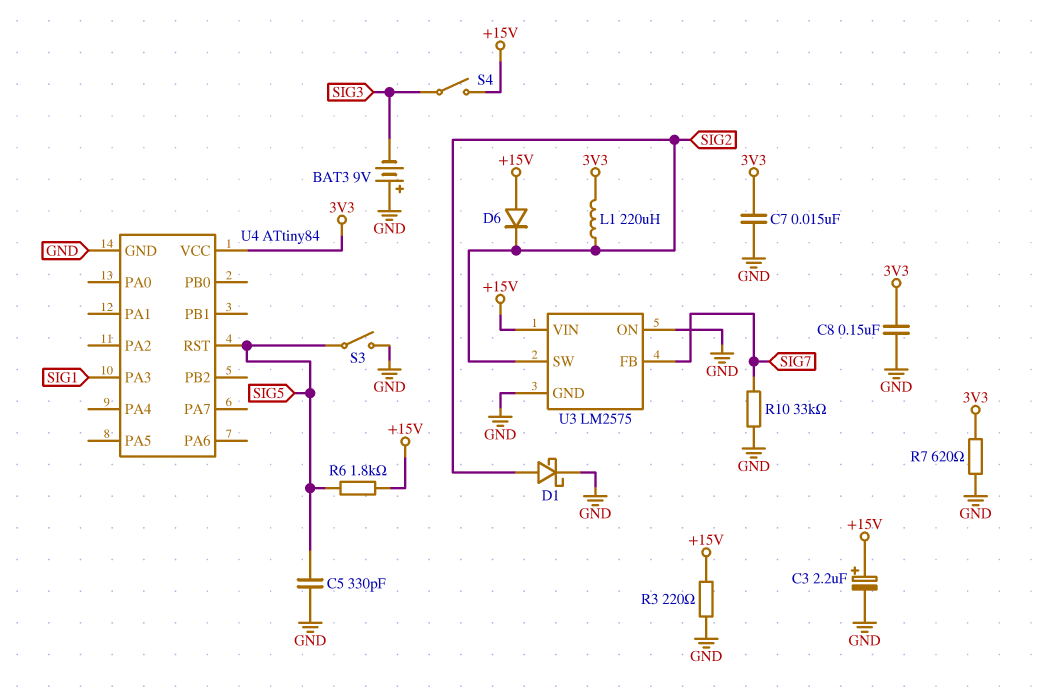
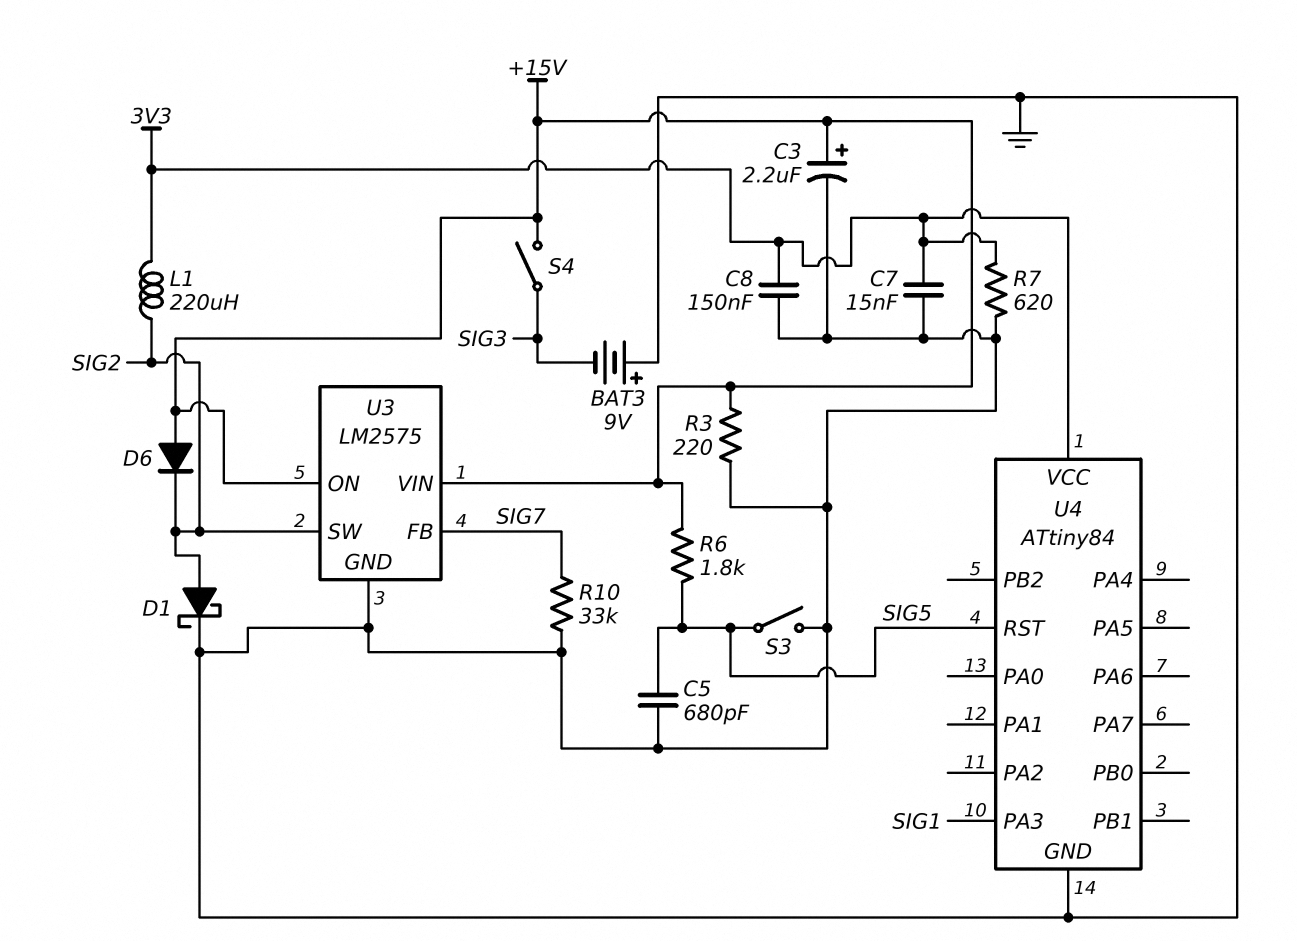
C5: 330pF (GND, SIG5) -> 680pF (GND, SIG5)
U3 pin ON: GND -> +15V

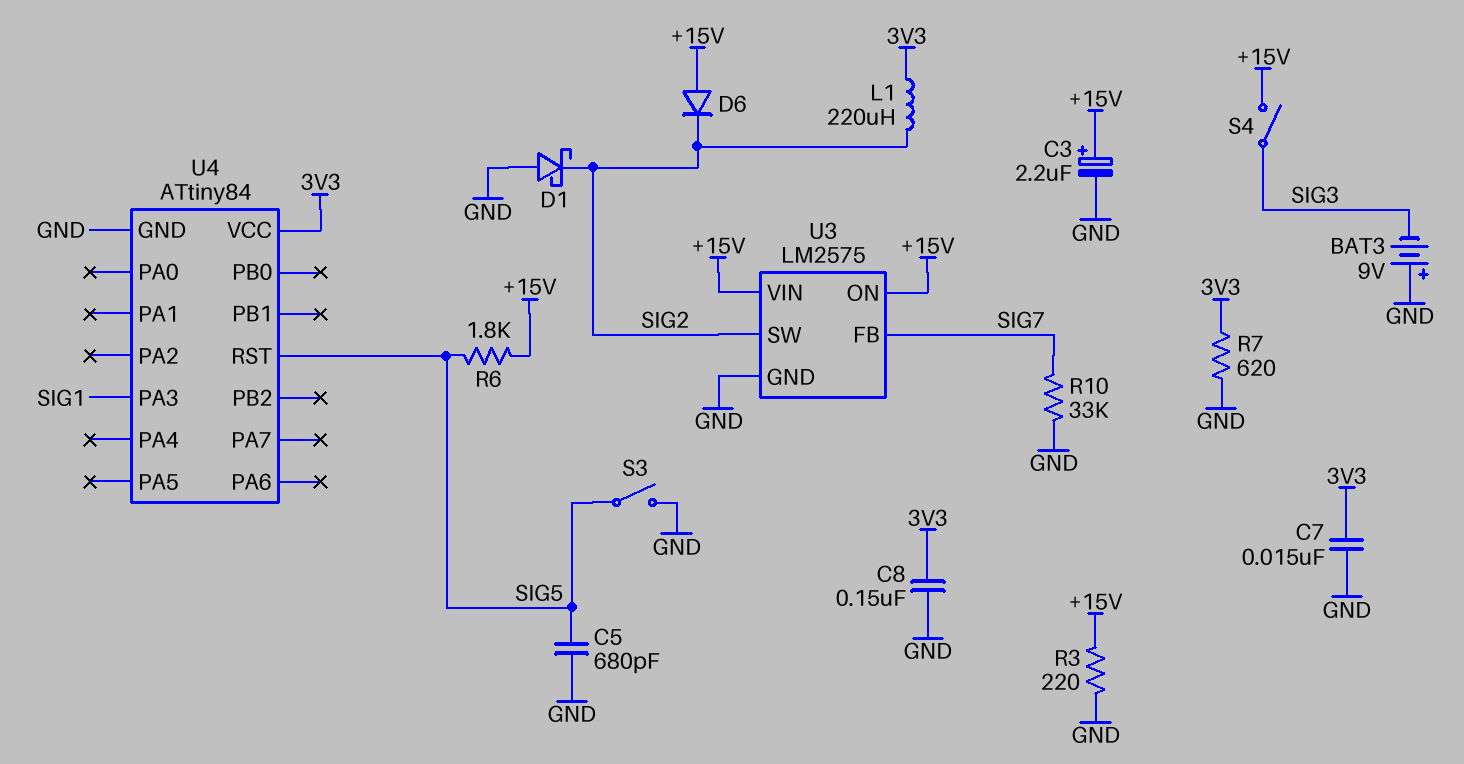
D1: schottky (A SIG2, K GND) -> schottky (A GND, K SIG2)

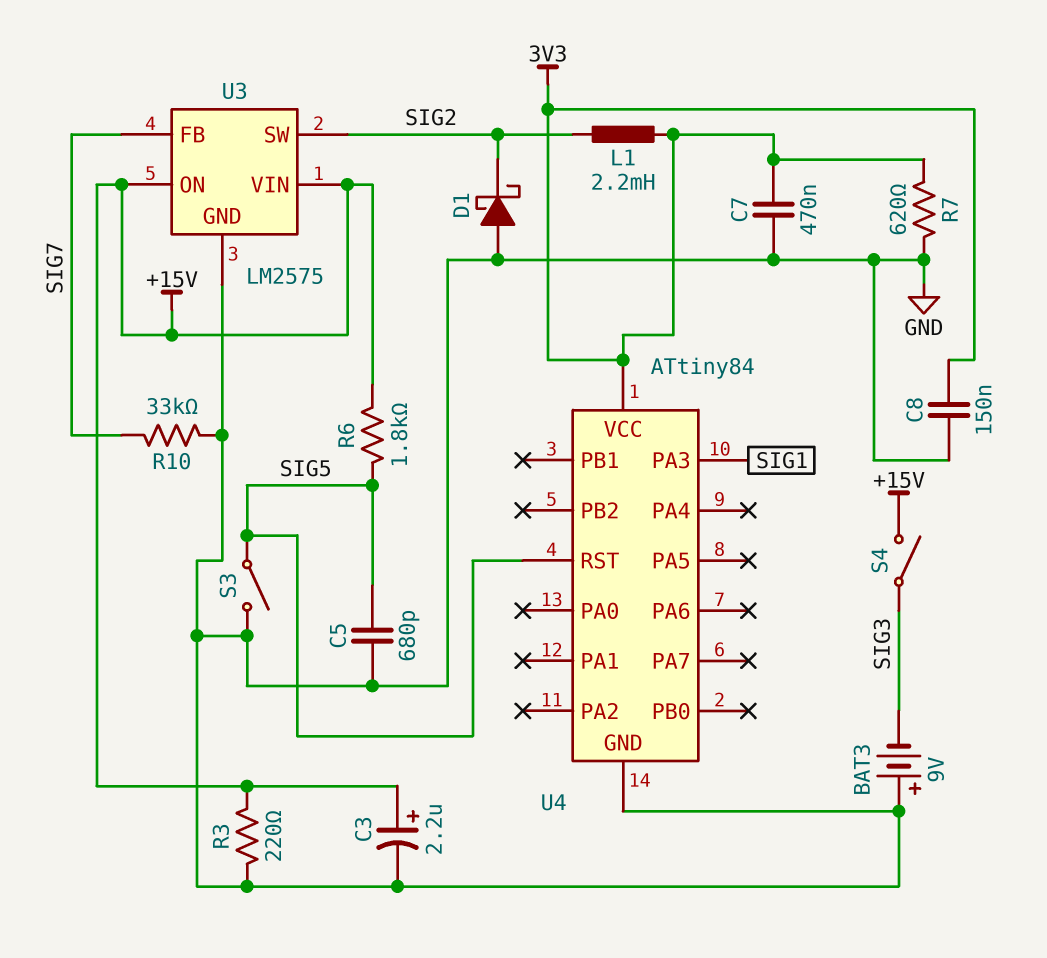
C7: 15nF (3V3, GND) -> 470nF (3V3, GND)
D6: diode (A +15V, K SIG2) -> none
L1: 220uH (3V3, SIG2) -> 2.2mH (3V3, SIG2)

